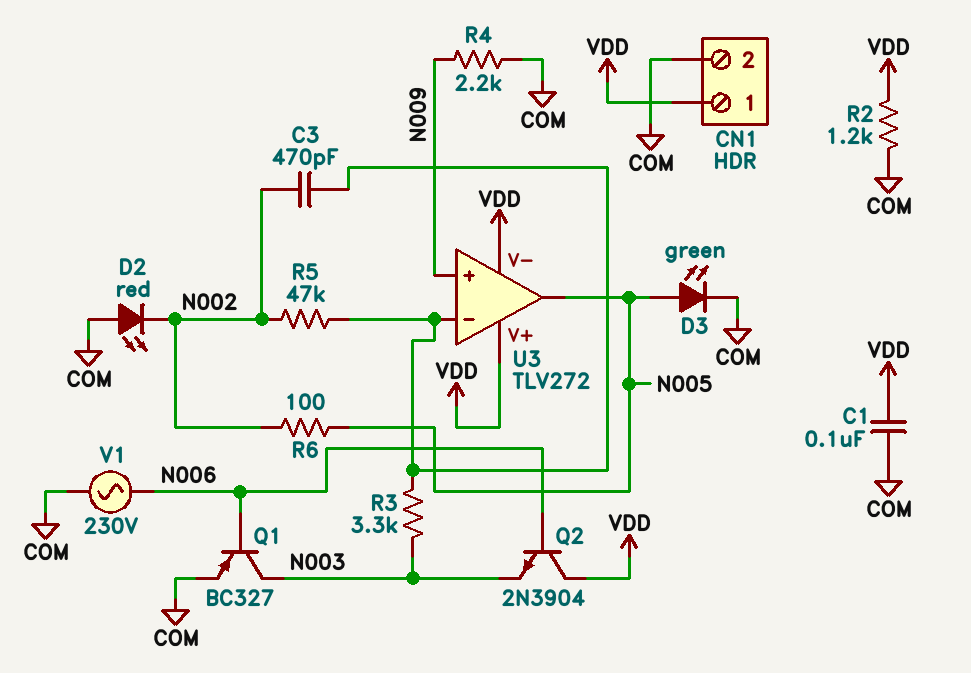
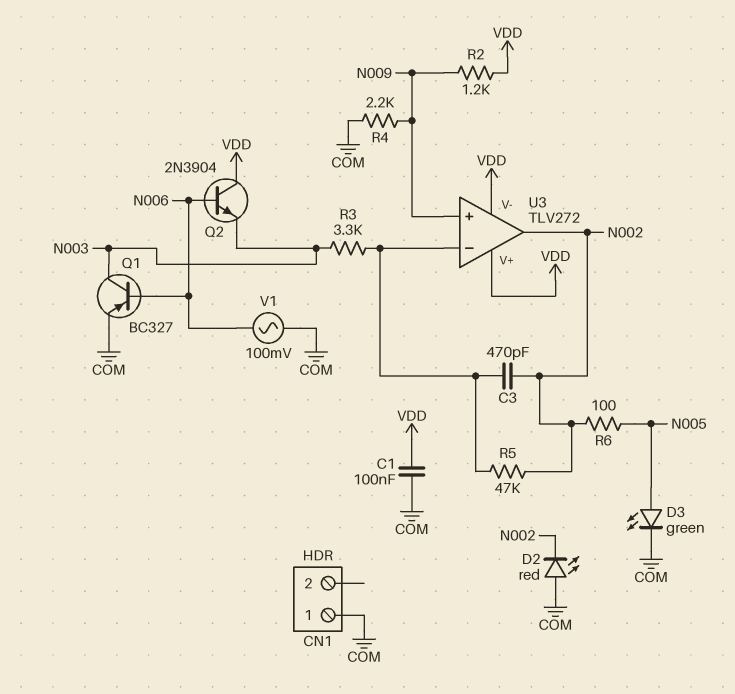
CN1 pin 1: VDD -> COM
CN1 pin 2: COM -> none
R2: 1.2k (COM, VDD) -> 1.2k (N009, VDD)
U3 pin out: N005 -> N002
V1: AC 230V (COM, N006) -> AC 100mV (COM, N006)

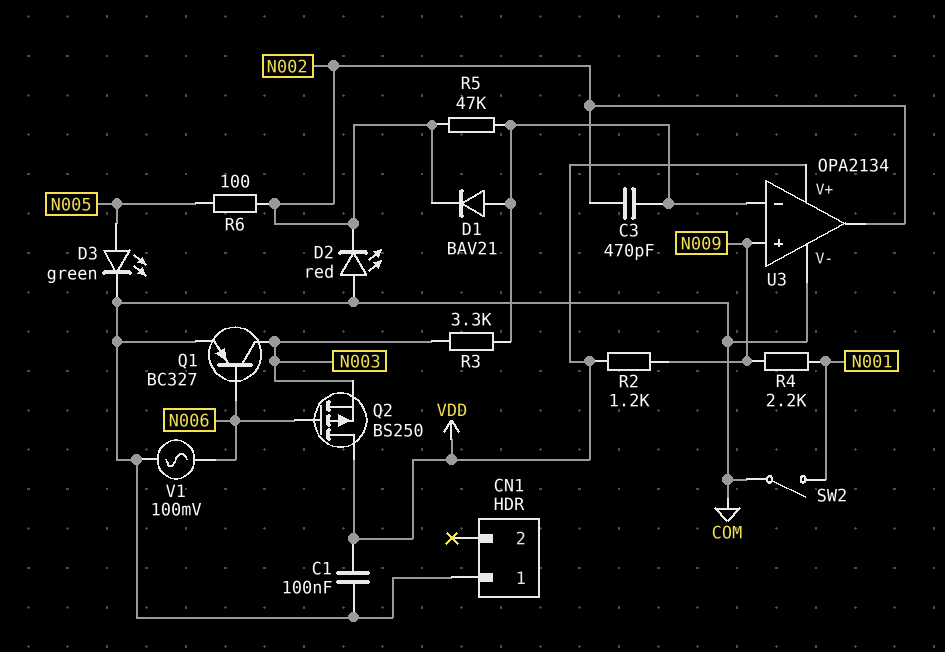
D1: none -> diode BAV21 (A U3/in-, K N002)
Q2: NPN 2N3904 (B N006, C VDD, E N003) -> PMOS BS250 (G N006, D VDD, S N003)
R4: 2.2k (COM, N009) -> 2.2k (N001, N009)
SW2: none -> switch (COM, N001)
U3: TLV272 -> OPA2134
U3 pin V-: VDD -> COM

